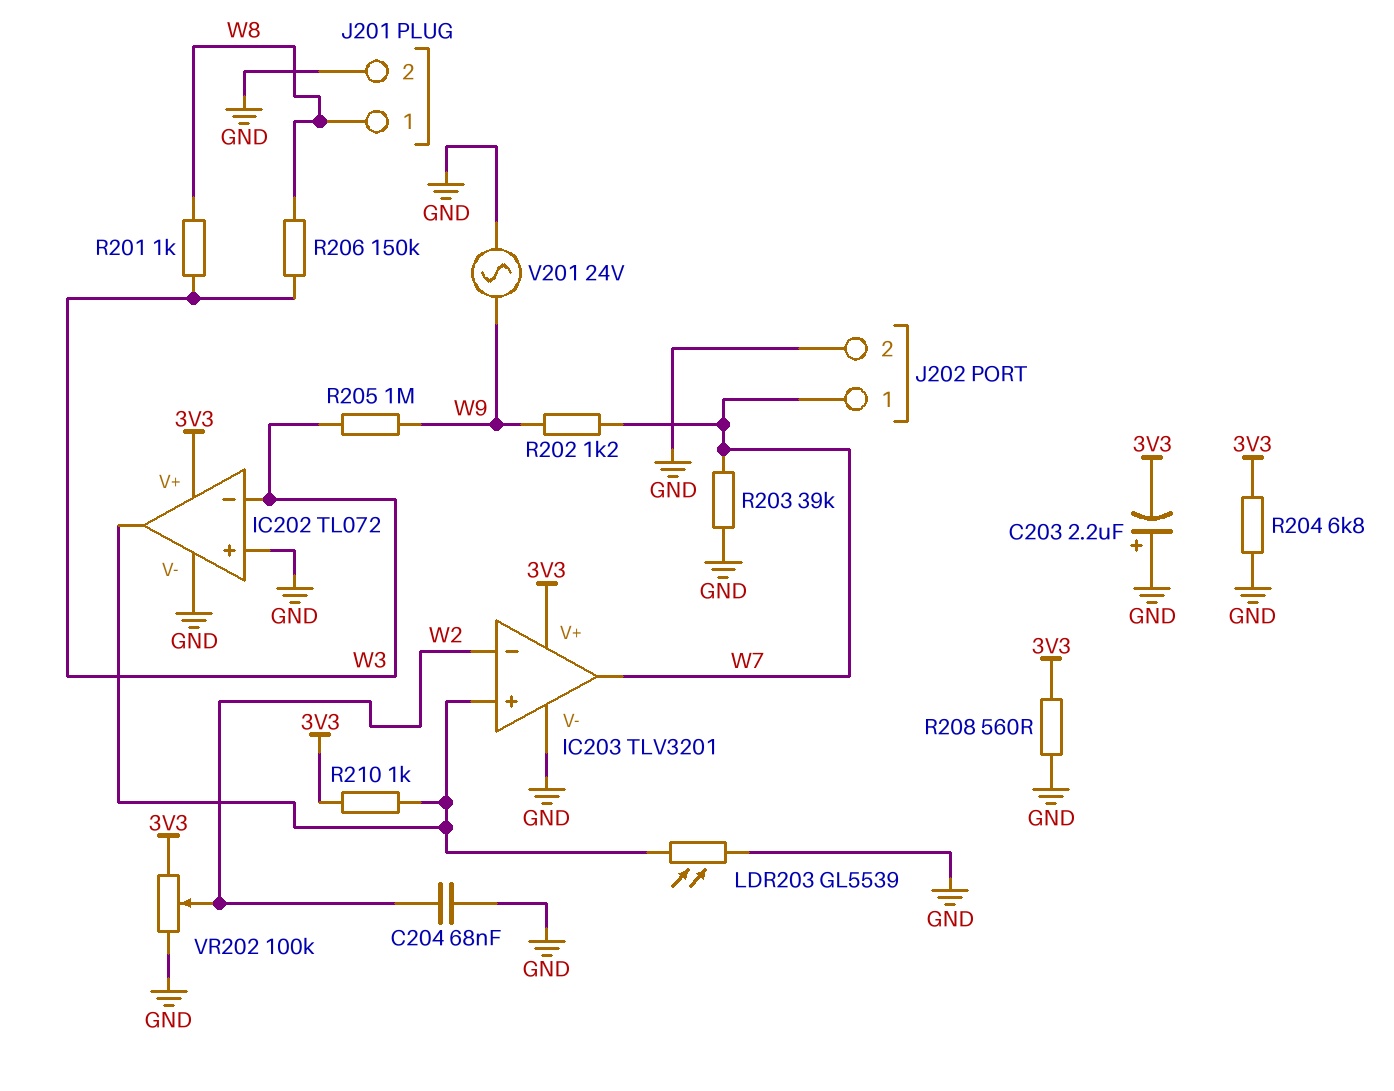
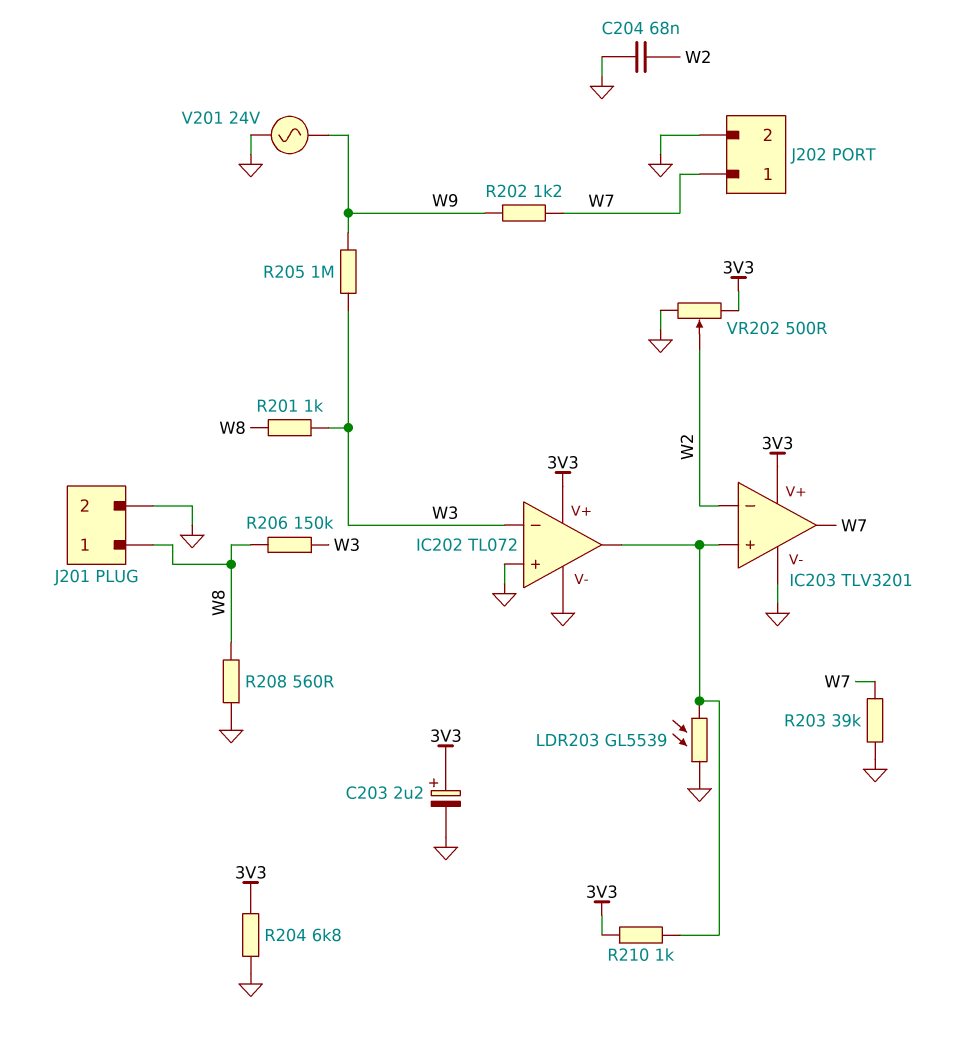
C203: 2.2uF (plus GND, minus 3V3) -> 2.2uF (plus 3V3, minus GND)
R208: 560 (3V3, GND) -> 560 (GND, W8)
VR202: 100k (3V3, GND, wiper W2) -> 500 (3V3, GND, wiper W2)

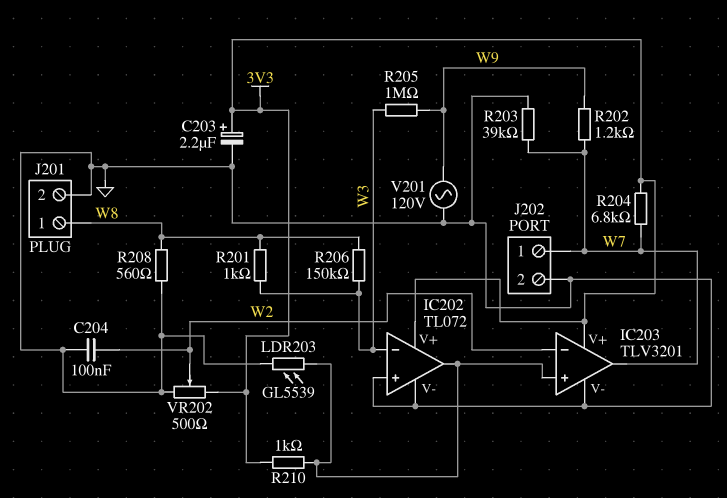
C204: 68nF (GND, W2) -> 100nF (GND, W2)
R204: 6.8k (3V3, GND) -> 6.8k (3V3, W7)
V201: AC 24V (GND, W9) -> AC 120V (GND, W9)

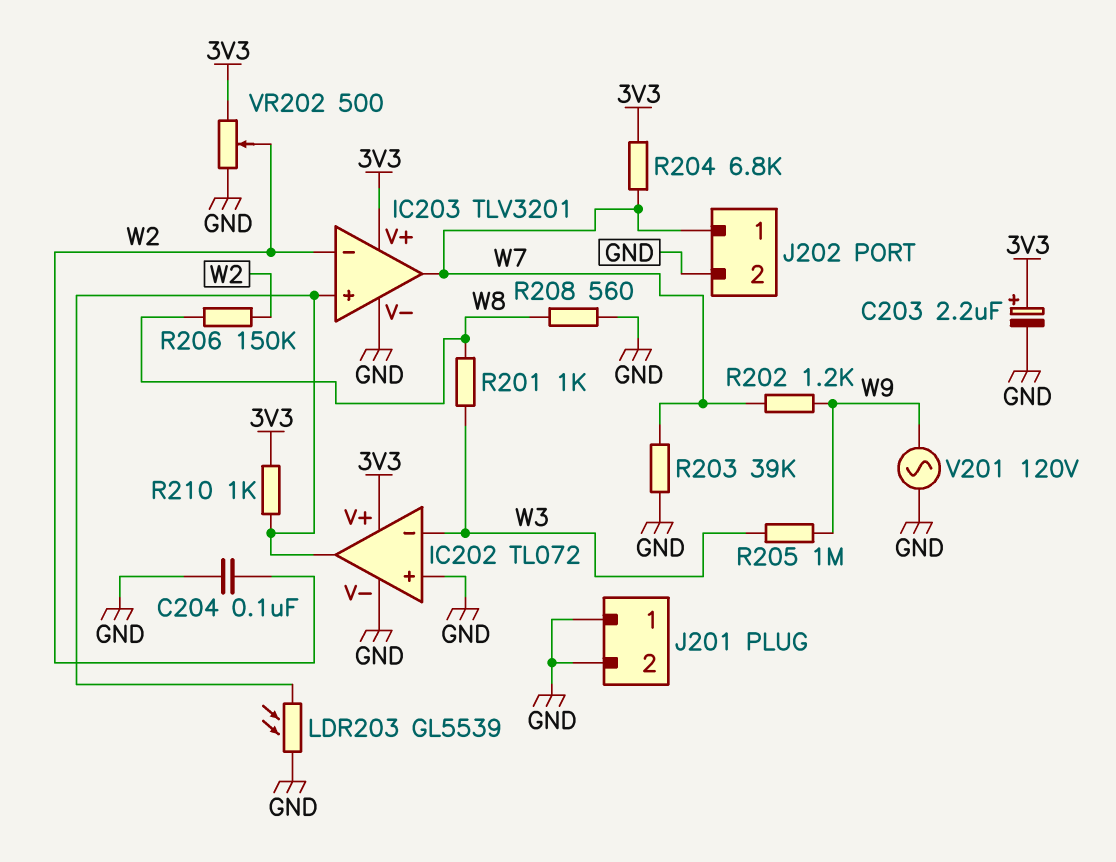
J201 pin 1: W8 -> GND
R206: 150k (W3, W8) -> 150k (W2, W8)

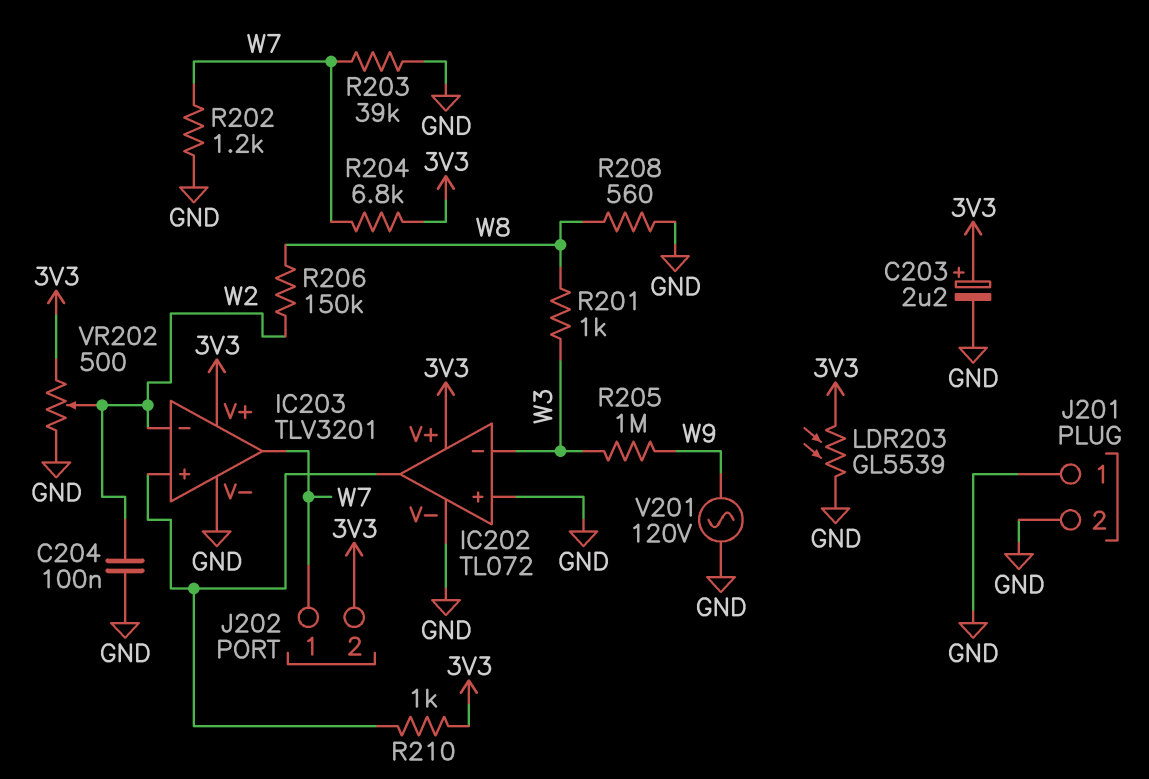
J202 pin 2: GND -> 3V3
LDR203: GL5539 (GND, IC202/out) -> GL5539 (3V3, GND)
R202: 1.2k (W7, W9) -> 1.2k (GND, W7)

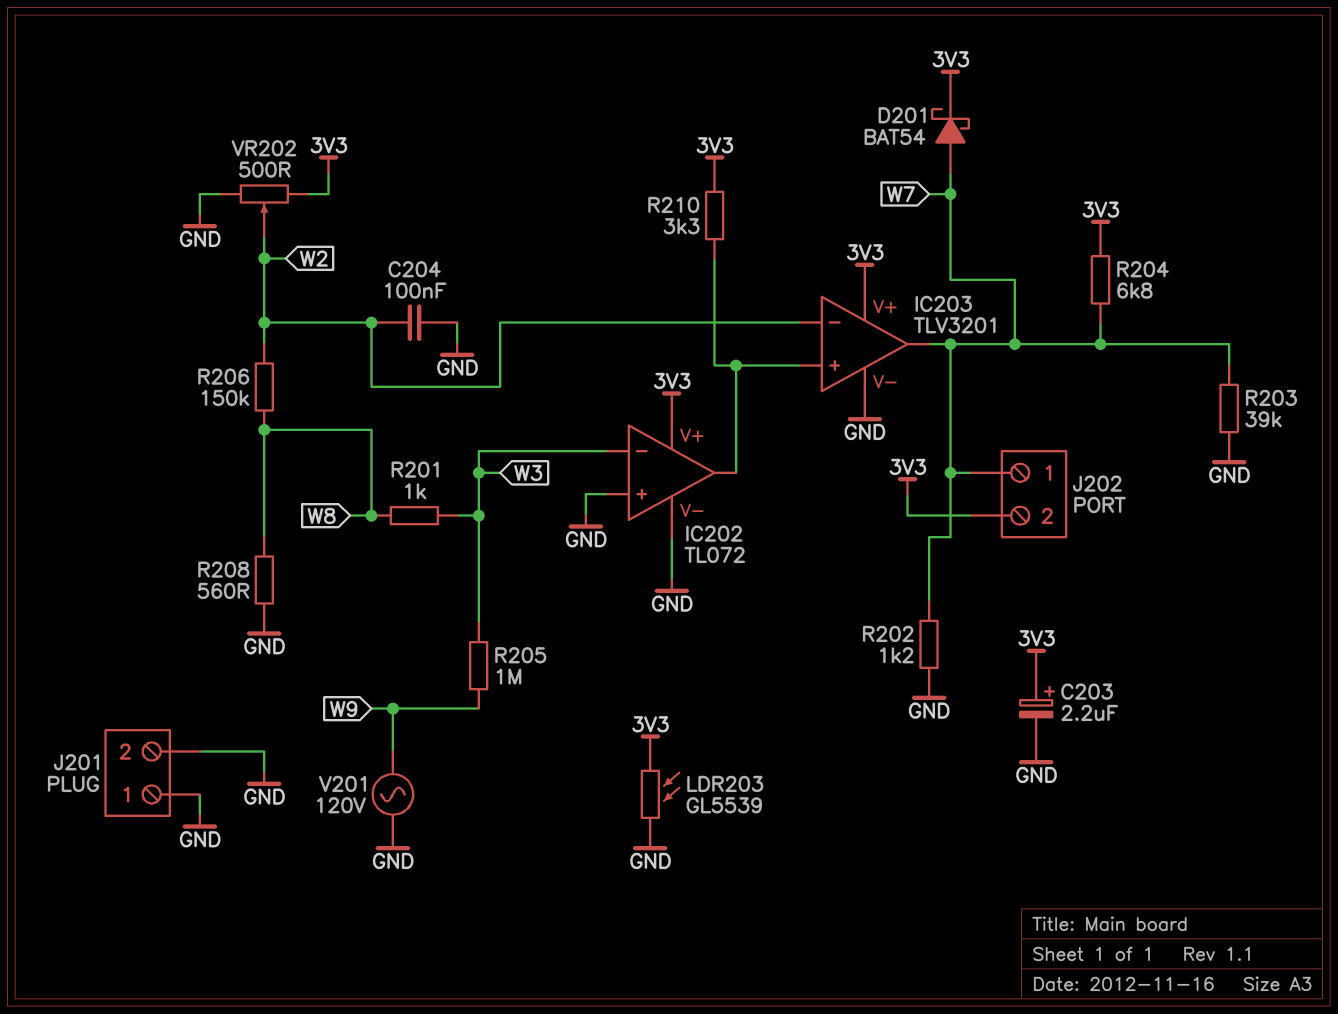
D201: none -> schottky BAT54 (A W7, K 3V3)
R210: 1k (3V3, IC202/out) -> 3.3k (3V3, IC202/out)

